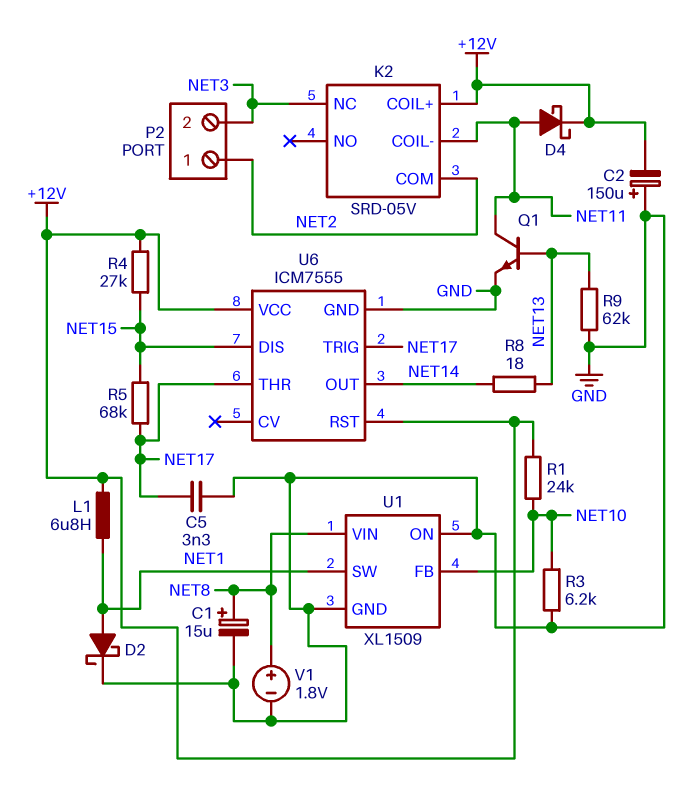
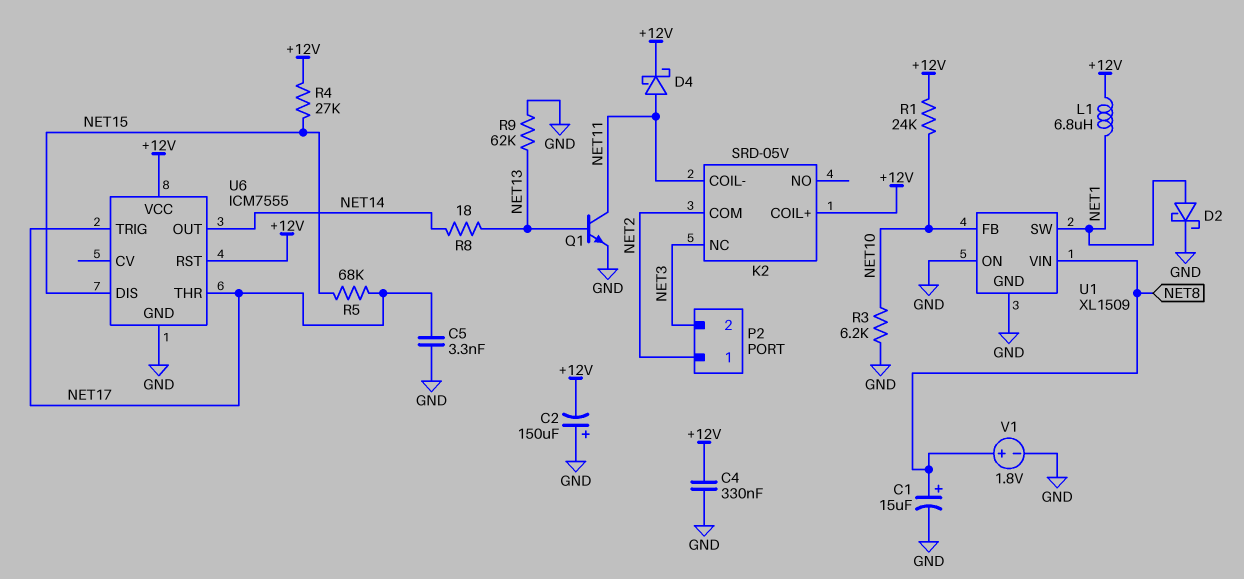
C4: none -> 330nF (+12V, GND)

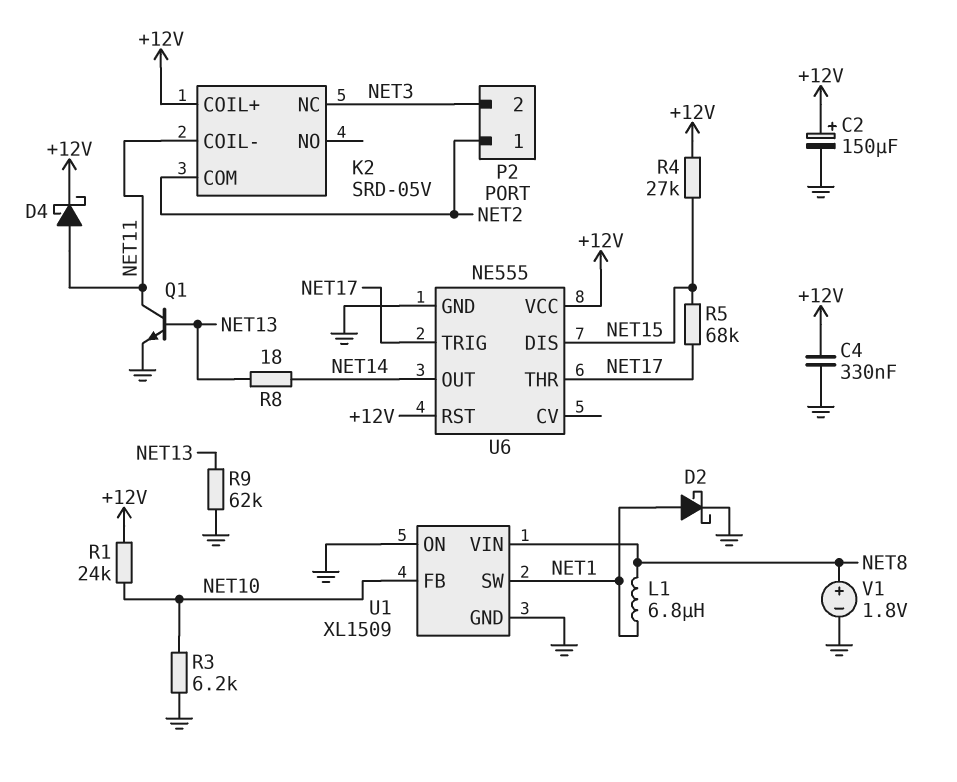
C1: 15uF (plus NET8, minus GND) -> none
C2: 150uF (plus GND, minus +12V) -> 150uF (plus +12V, minus GND)
C5: 3.3nF (GND, NET17) -> none
L1: 6.8uH (+12V, NET1) -> 6.8uH (NET1, NET8)
U6: ICM7555 -> NE555

